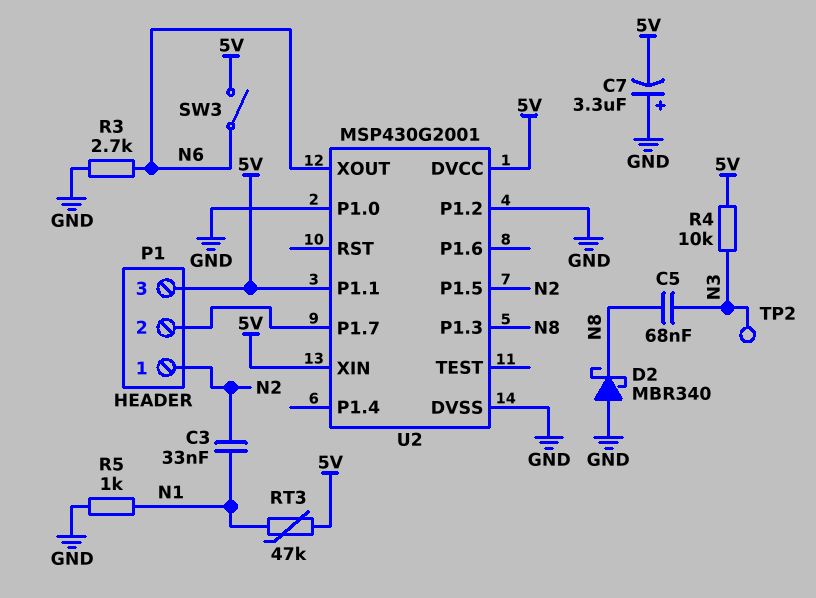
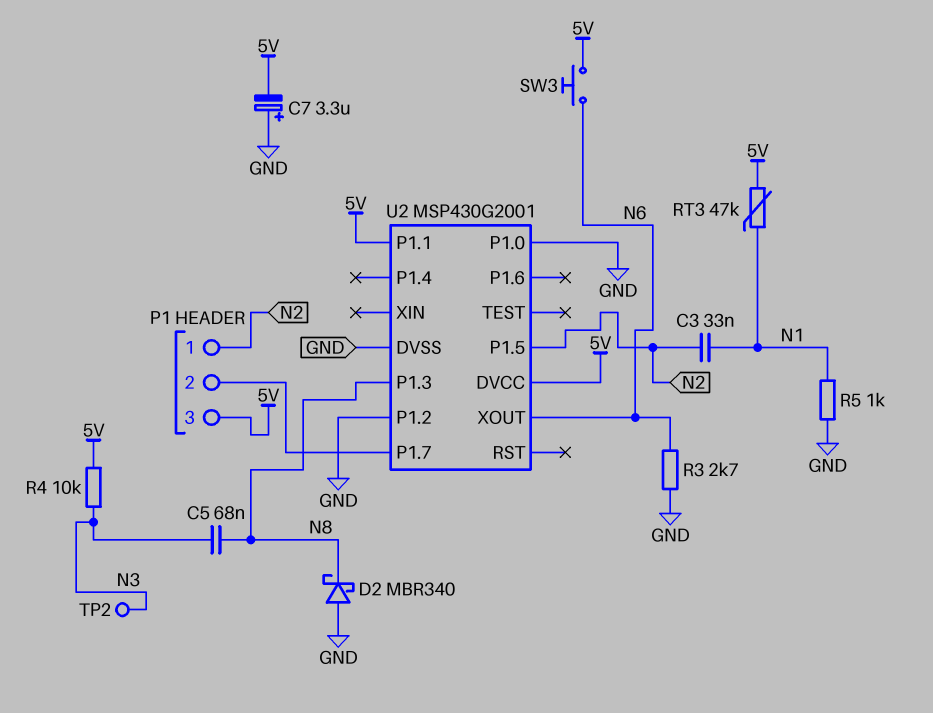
SW3: switch (5V, N6) -> button (5V, N6)
U2 pin XIN: 5V -> none

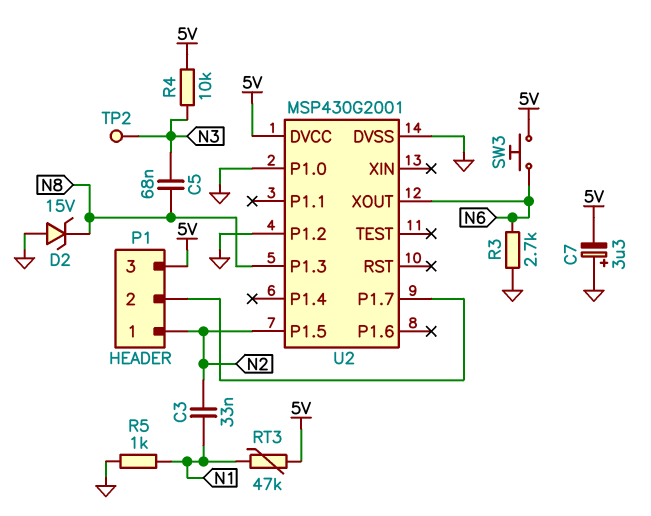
D2: schottky MBR340 (A GND, K N8) -> zener 15V (A GND, K N8)
U2 pin P1.1: 5V -> none

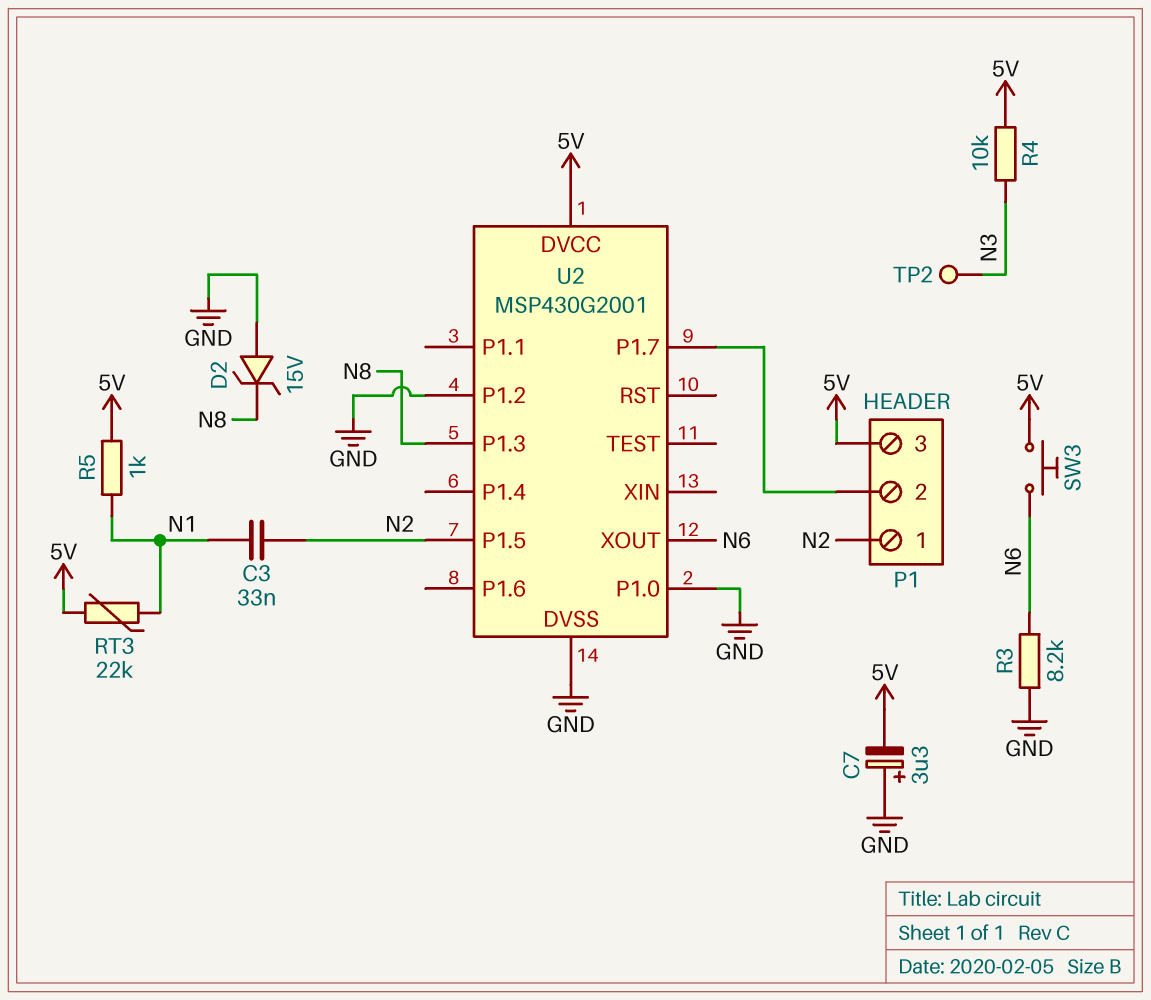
C5: 68nF (N3, N8) -> none
R3: 2.7k (GND, N6) -> 8.2k (GND, N6)
R5: 1k (GND, N1) -> 1k (5V, N1)
RT3: 47k (5V, N1) -> 22k (5V, N1)

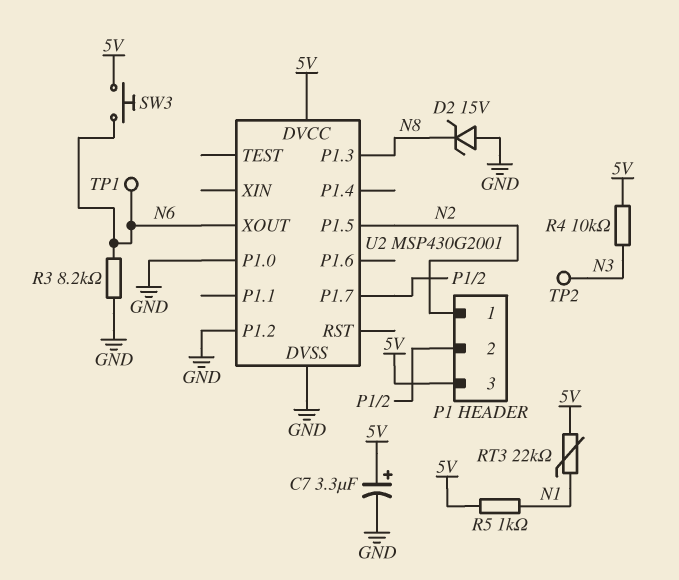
C3: 33nF (N1, N2) -> none
C7: 3.3uF (plus GND, minus 5V) -> 3.3uF (plus 5V, minus GND)
TP1: none -> test point (N6)

